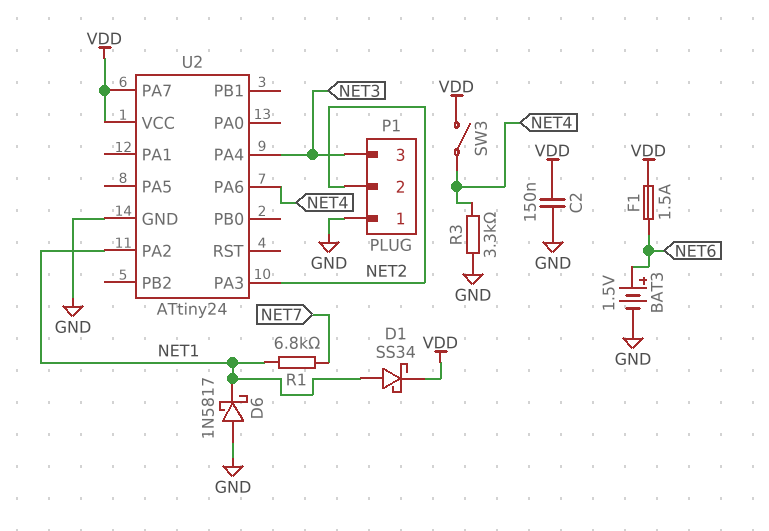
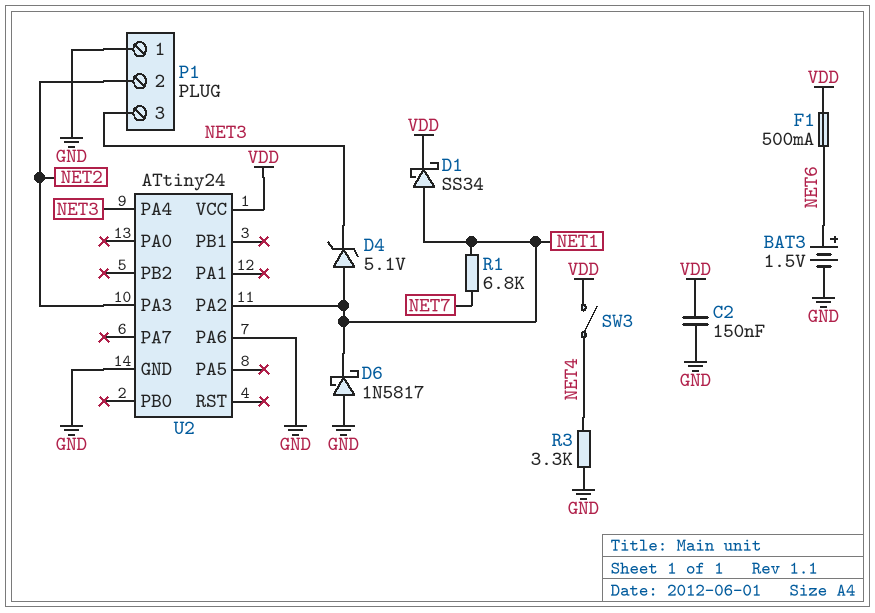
D4: none -> zener 5.1V (A NET1, K NET3)
F1: 1.5A (NET6, VDD) -> 500mA (NET6, VDD)
U2 pin PA6: NET4 -> GND
U2 pin PA7: VDD -> none

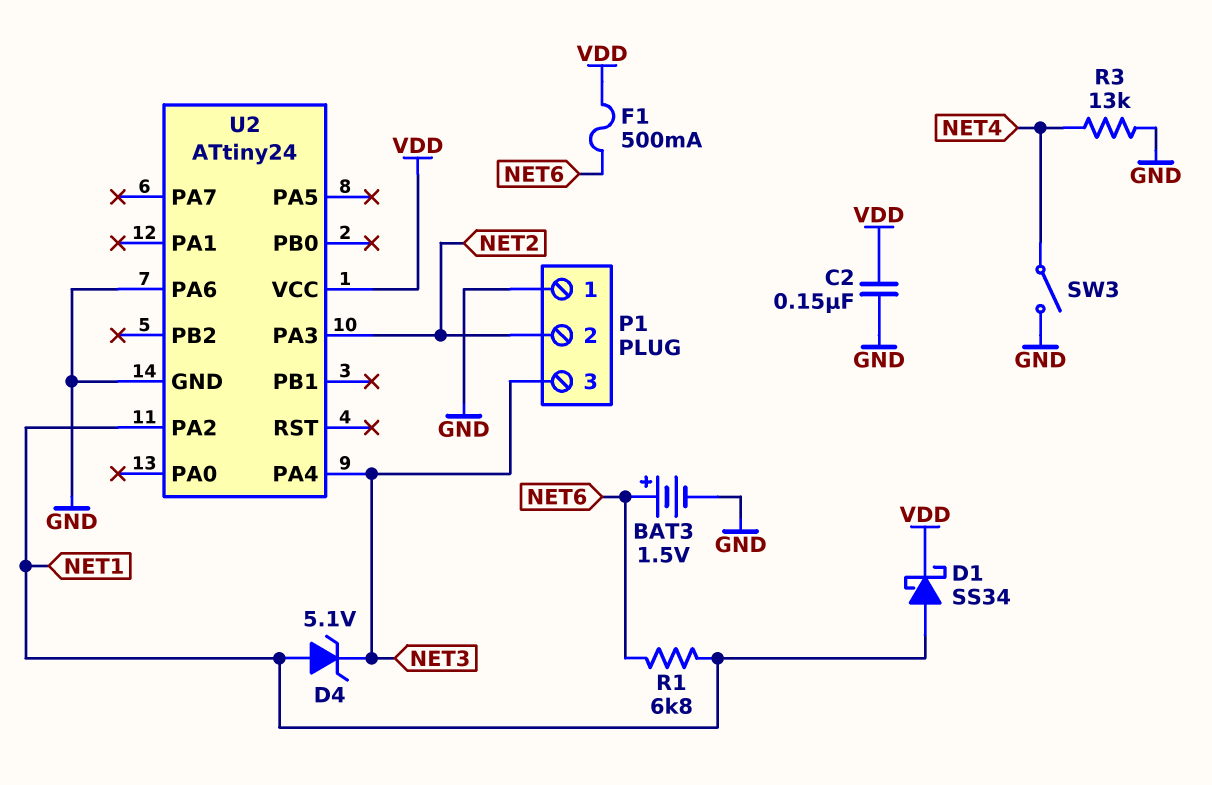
D6: schottky 1N5817 (A GND, K NET1) -> none
R1: 6.8k (NET1, NET7) -> 6.8k (NET1, NET6)
R3: 3.3k (GND, NET4) -> 13k (GND, NET4)
SW3: switch (NET4, VDD) -> switch (GND, NET4)

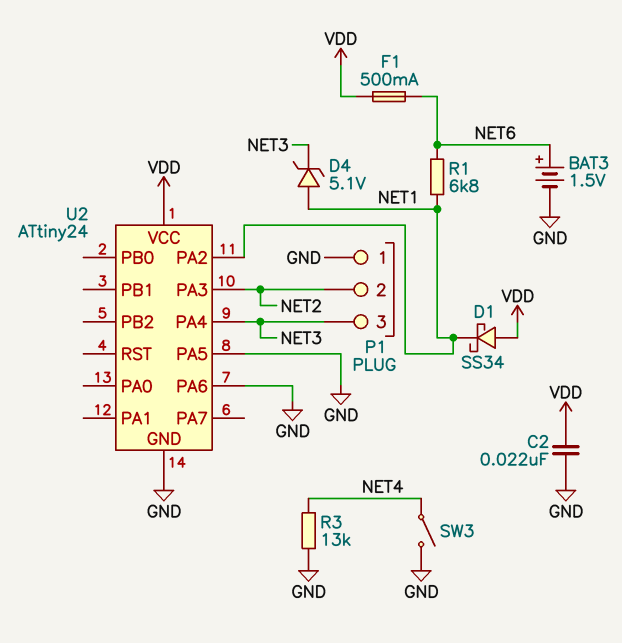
C2: 150nF (GND, VDD) -> 22nF (GND, VDD)
D1: schottky SS34 (A NET1, K VDD) -> schottky SS34 (A VDD, K NET1)
U2 pin PA5: none -> GND

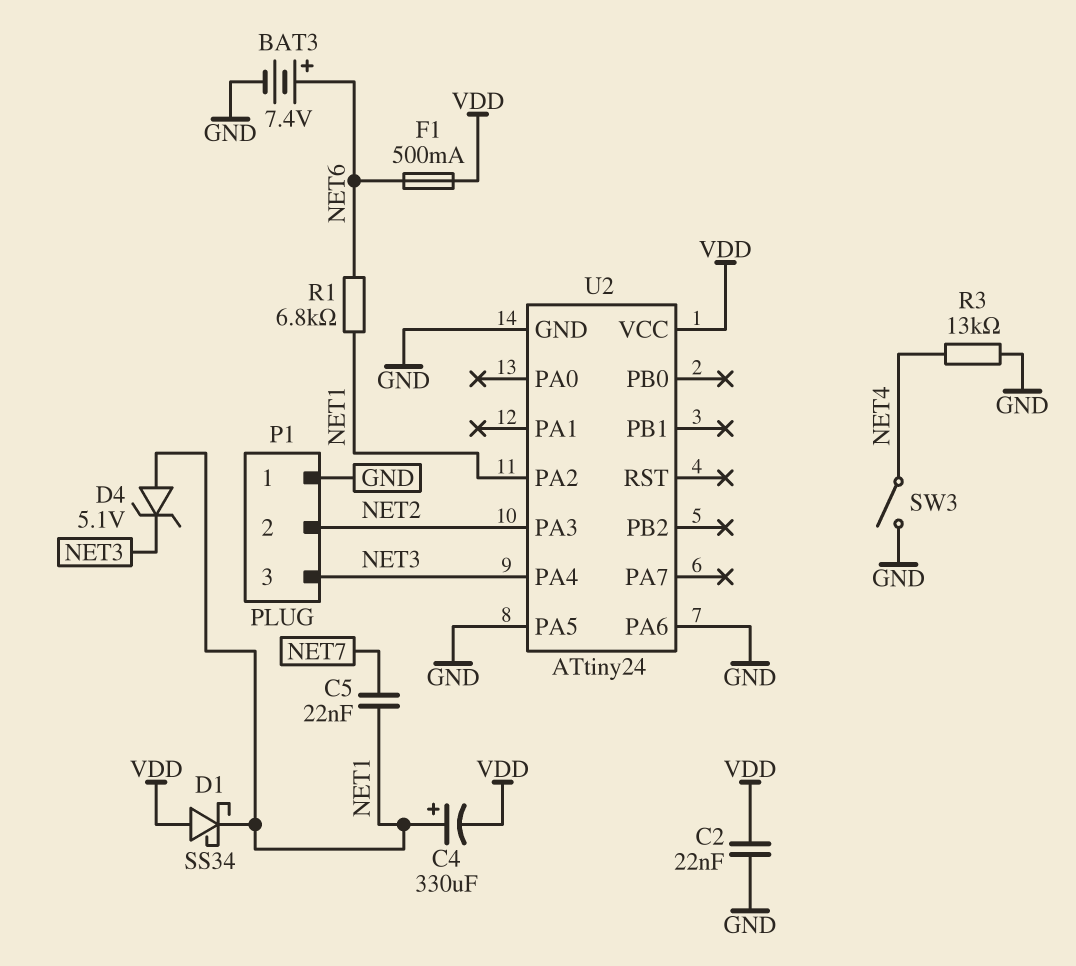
BAT3: 1.5V (plus NET6, minus GND) -> 7.4V (plus NET6, minus GND)
C4: none -> 330uF (plus NET1, minus VDD)
C5: none -> 22nF (NET1, NET7)

